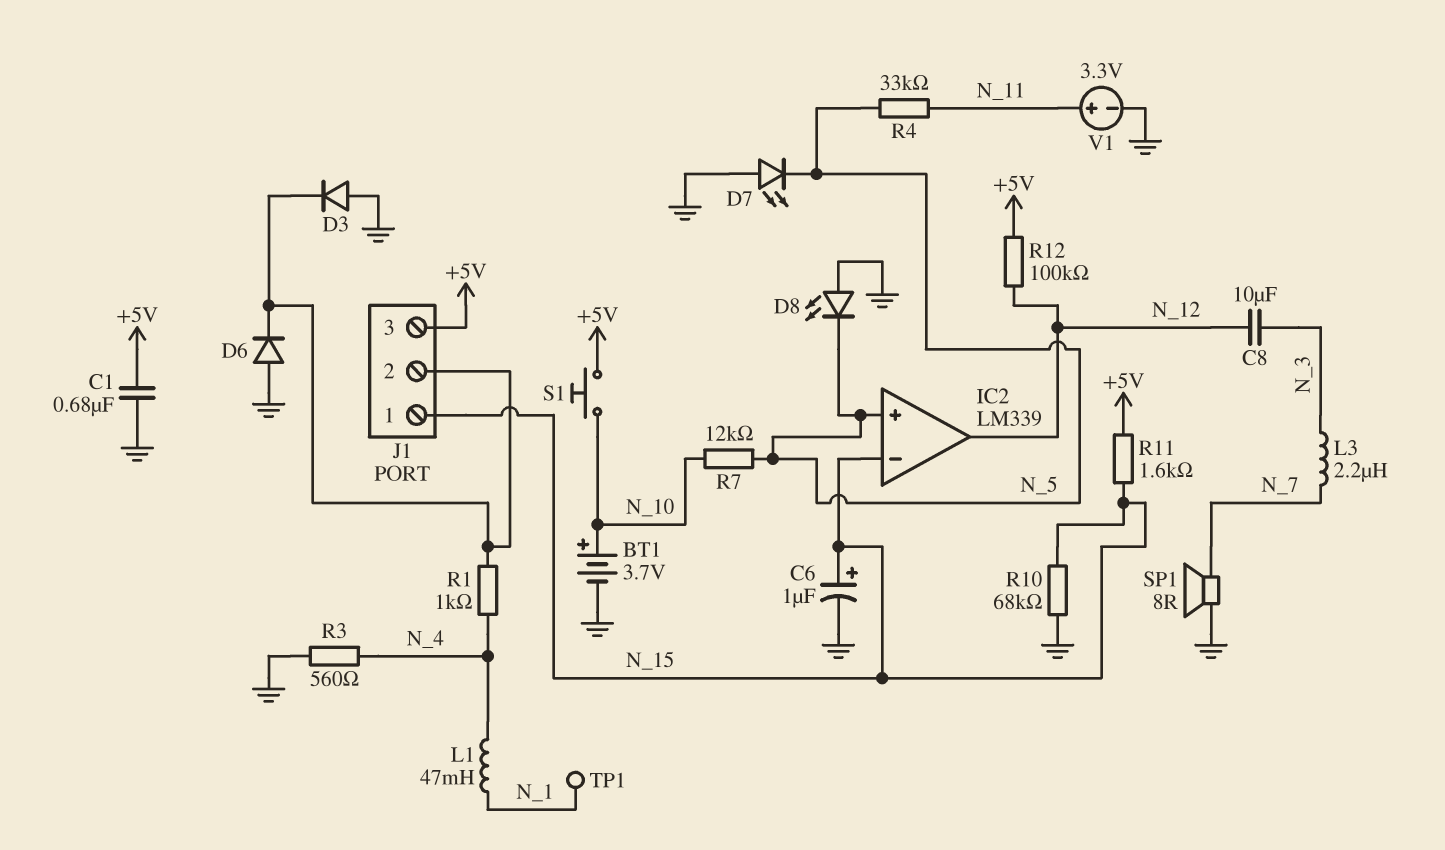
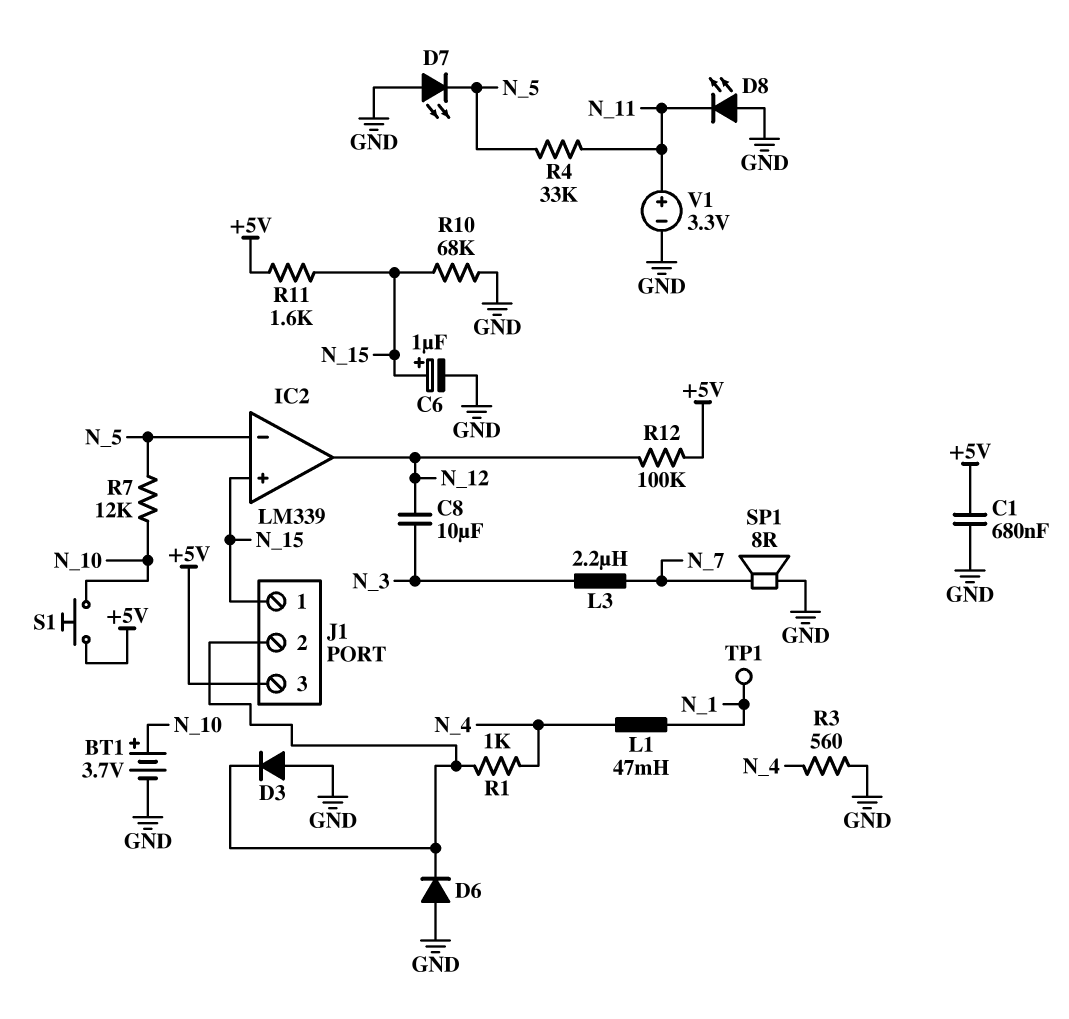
D8: LED (A GND, K N_5) -> LED (A GND, K N_11)
IC2 pin in+: N_5 -> N_15
IC2 pin in-: N_15 -> N_5

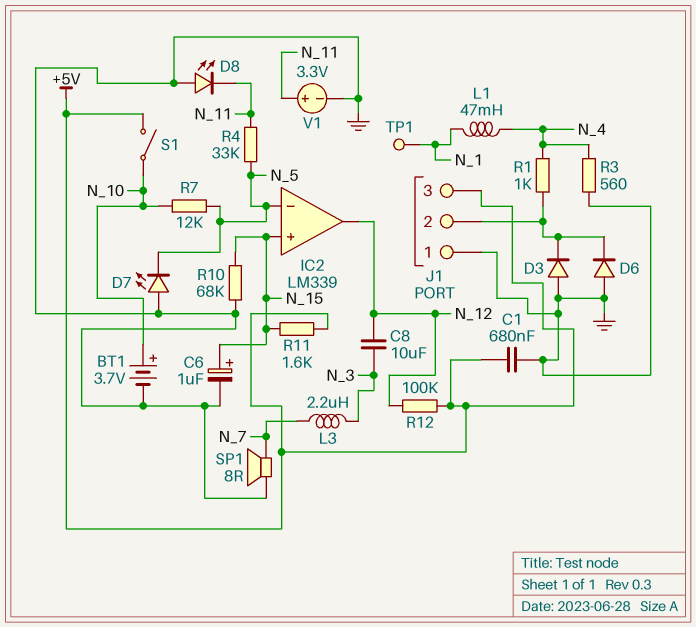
J1 pin 1: N_15 -> GND
S1: button (+5V, N_10) -> switch (+5V, N_10)

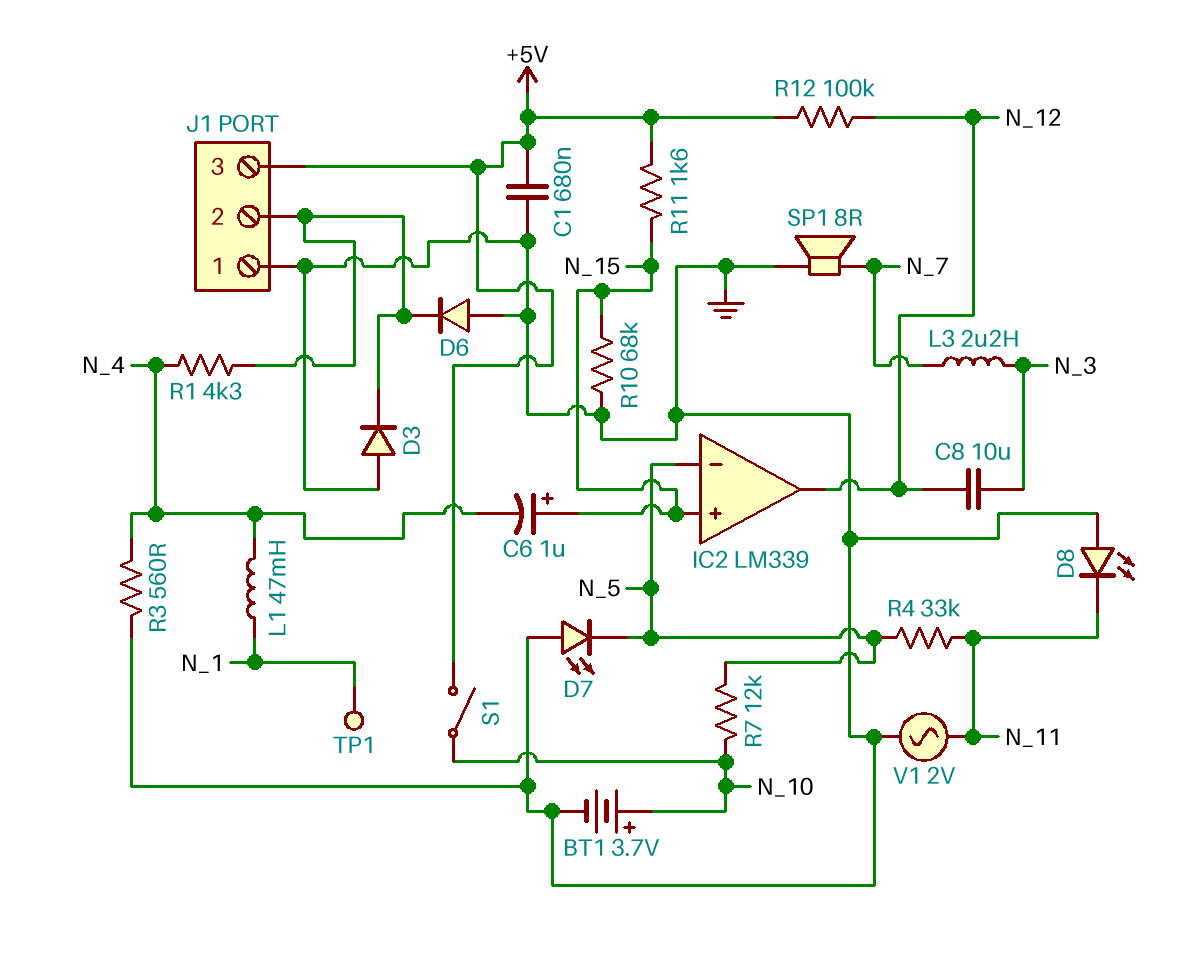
C6: 1uF (plus N_15, minus GND) -> 1uF (plus N_15, minus N_4)
R1: 1k (J1/2, N_4) -> 4.3k (J1/2, N_4)
V1: 3.3V (plus N_11, minus GND) -> AC 2V (GND, N_11)

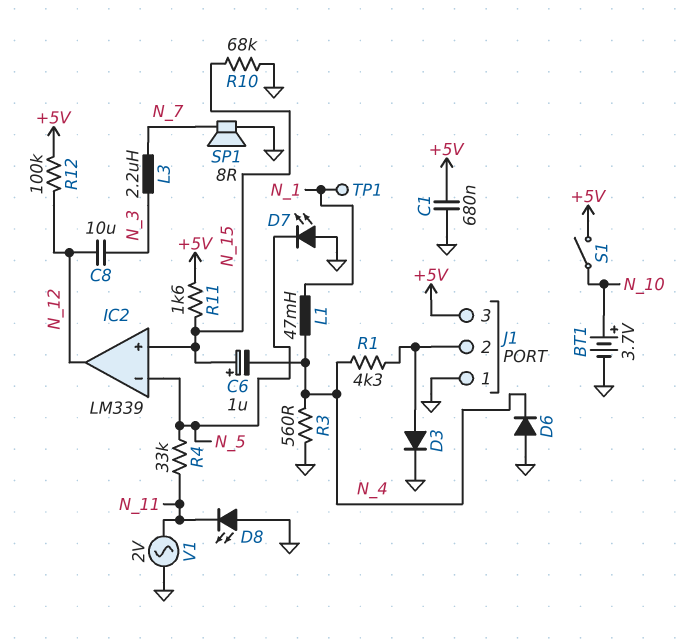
D3: diode (A GND, K J1/2) -> diode (A J1/2, K GND)
D6: diode (A GND, K J1/2) -> diode (A GND, K N_4)
R7: 12k (N_5, N_10) -> none

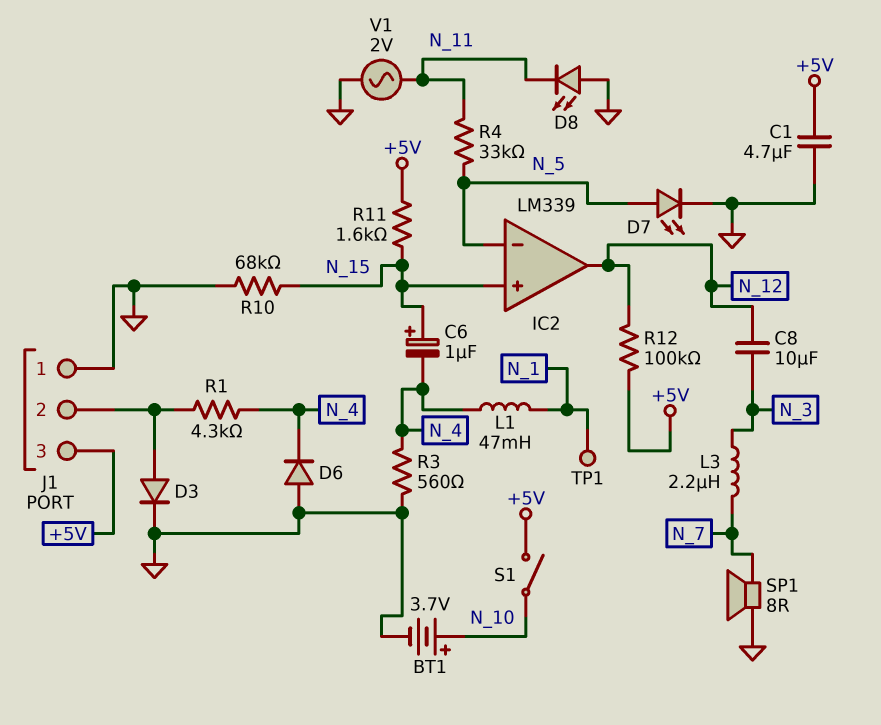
C1: 680nF (+5V, GND) -> 4.7uF (+5V, GND)
D7: LED (A GND, K N_5) -> LED (A N_5, K GND)

